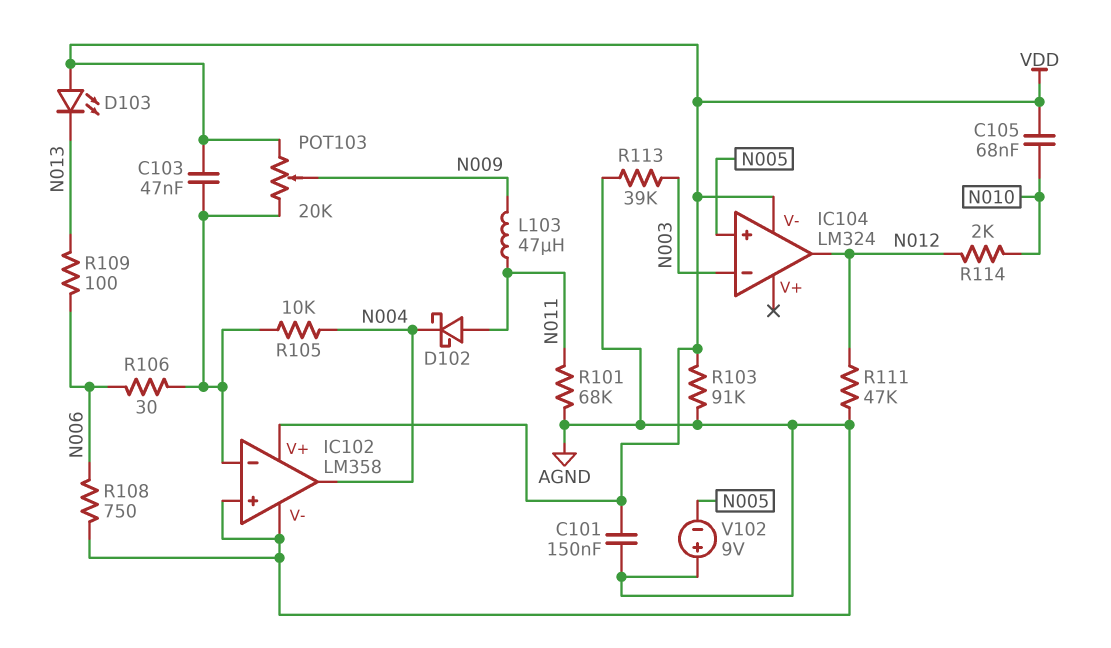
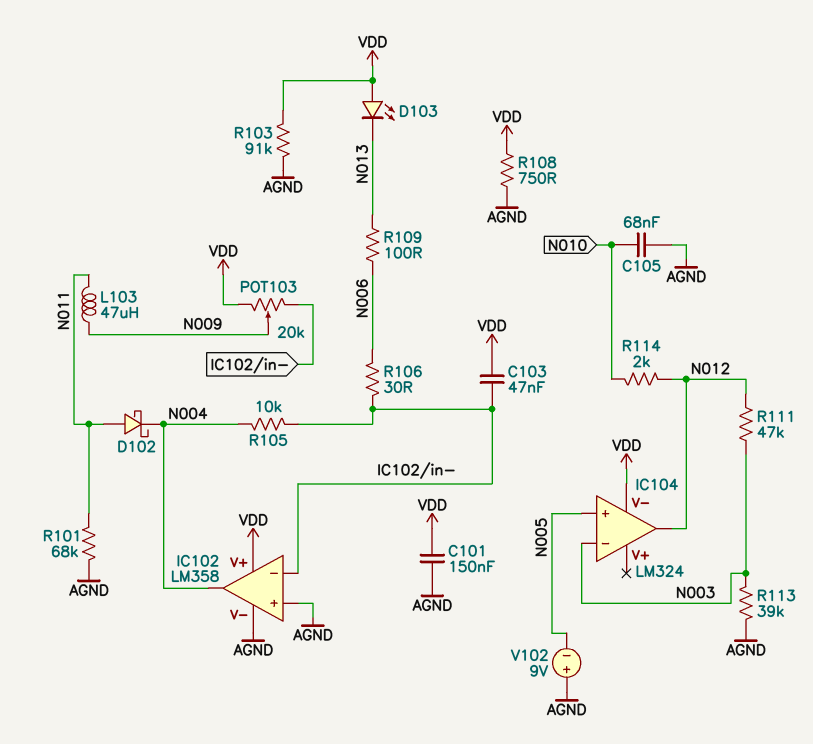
C105: 68nF (N010, VDD) -> 68nF (AGND, N010)
R108: 750 (AGND, N006) -> 750 (AGND, VDD)
R111: 47k (AGND, N012) -> 47k (N003, N012)

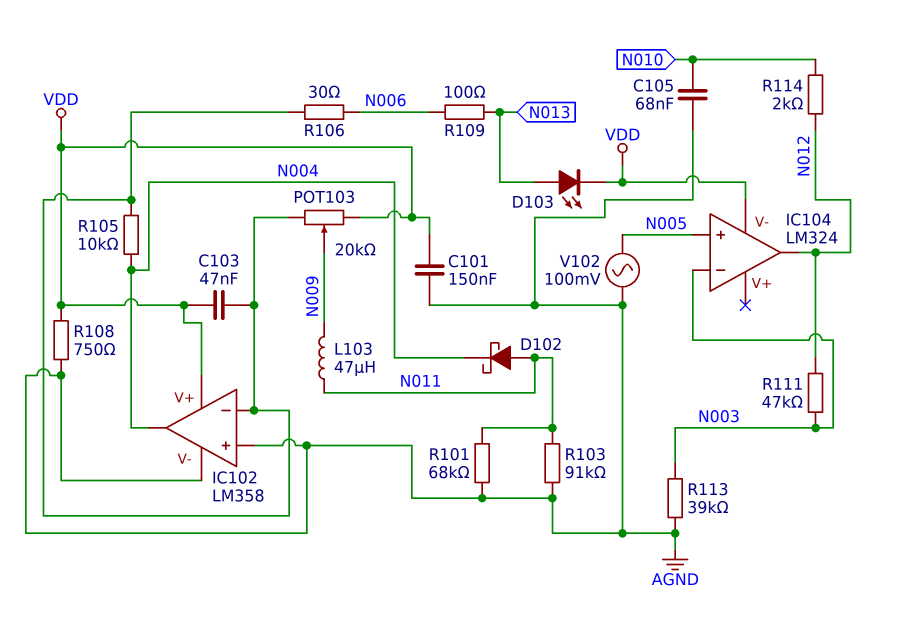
D103: LED (A VDD, K N013) -> LED (A N013, K VDD)
R103: 91k (AGND, VDD) -> 91k (AGND, N011)
V102: 9V (plus AGND, minus N005) -> AC 100mV (AGND, N005)

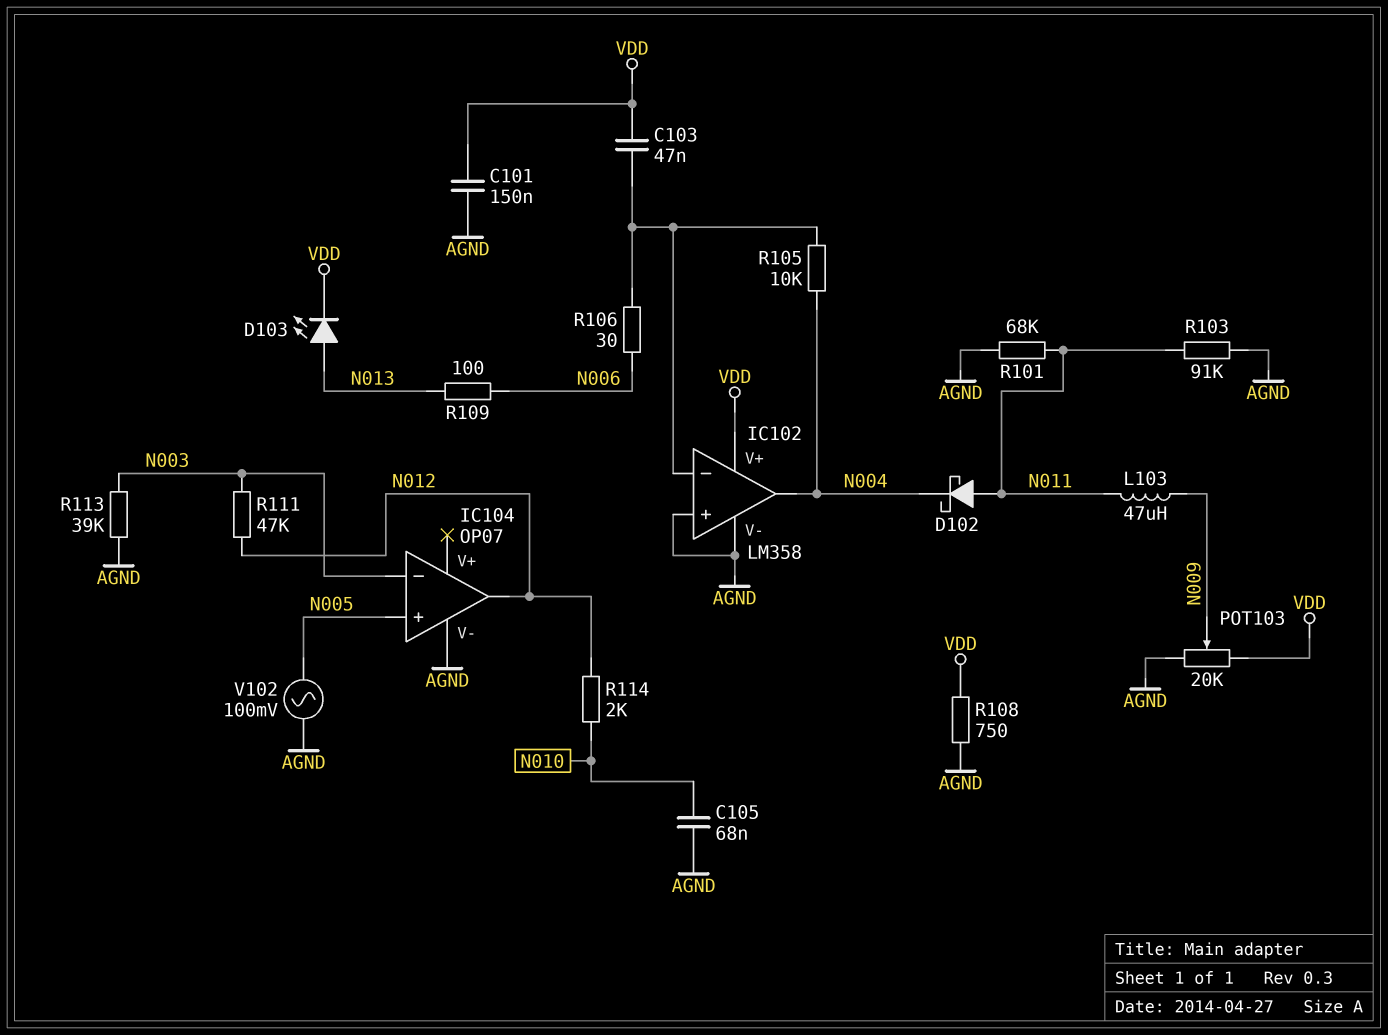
IC104: LM324 -> OP07
IC104 pin V-: VDD -> AGND
POT103: 20k (IC102/in-, VDD, wiper N009) -> 20k (AGND, VDD, wiper N009)

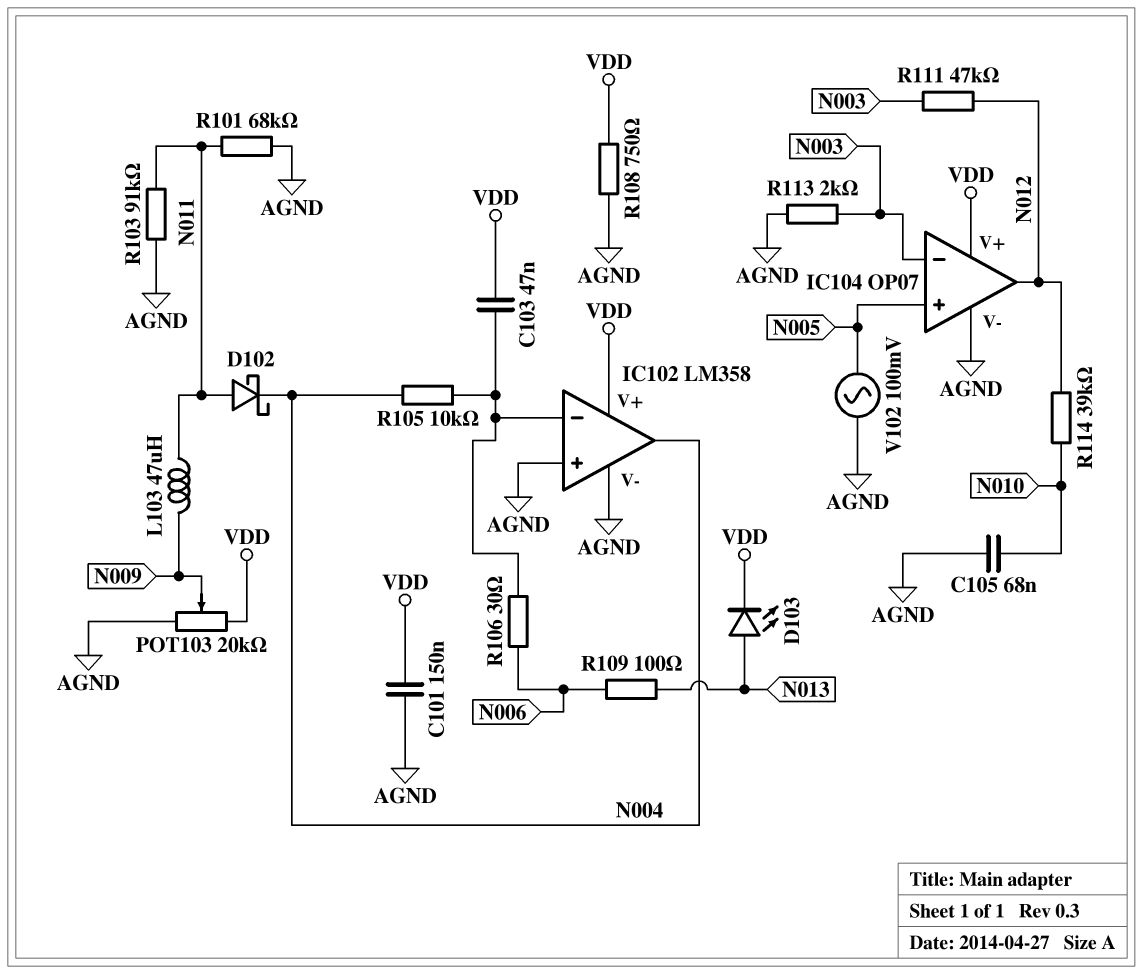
IC104 pin V+: none -> VDD
R113: 39k (AGND, N003) -> 2k (AGND, N003)
R114: 2k (N010, N012) -> 39k (N010, N012)

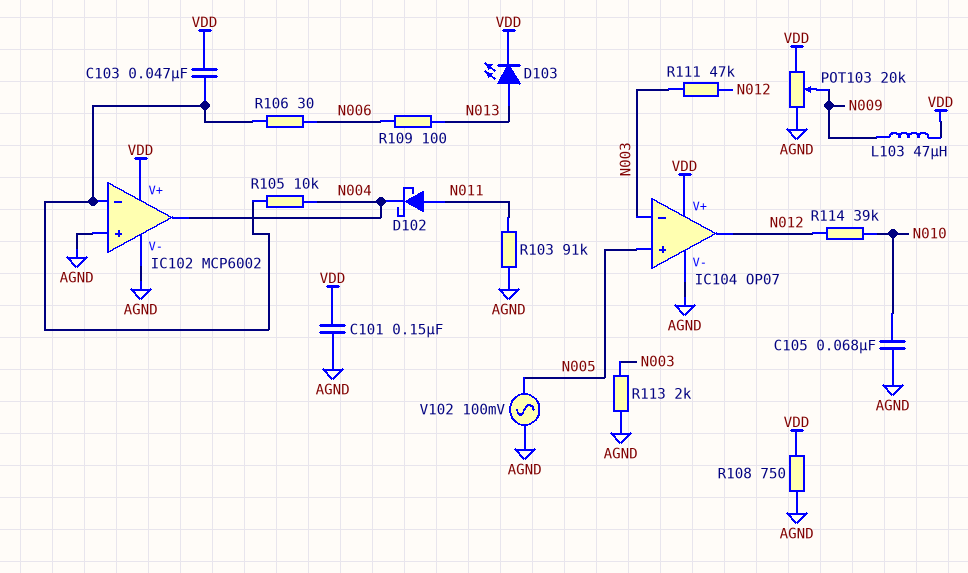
IC102: LM358 -> MCP6002
L103: 47uH (N009, N011) -> 47uH (N009, VDD)
R101: 68k (AGND, N011) -> none

